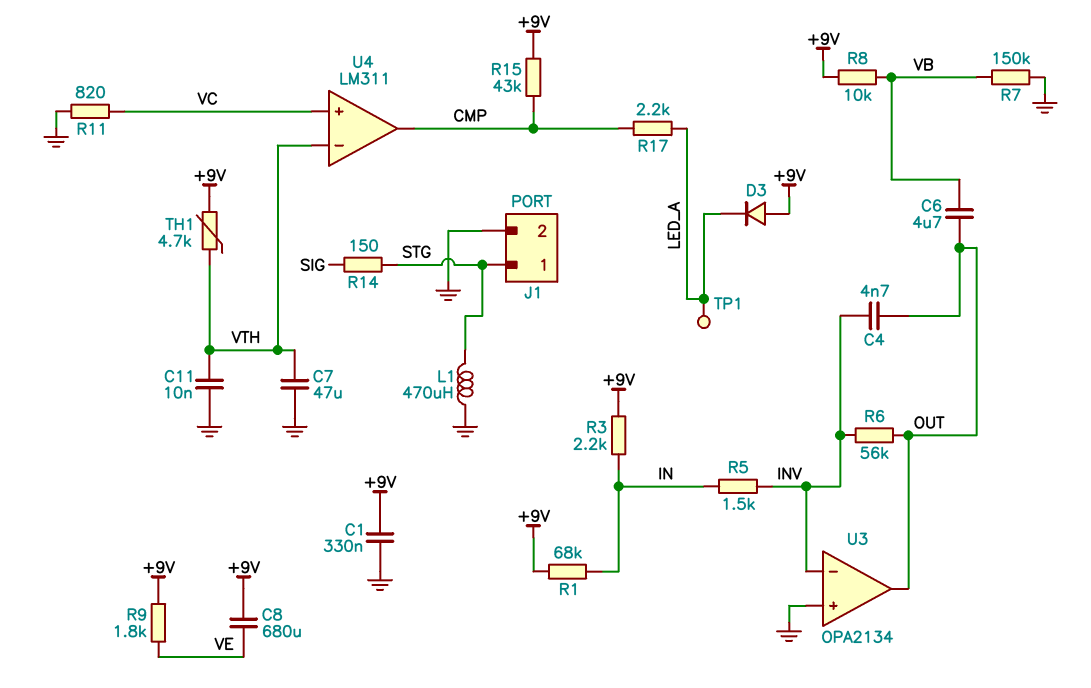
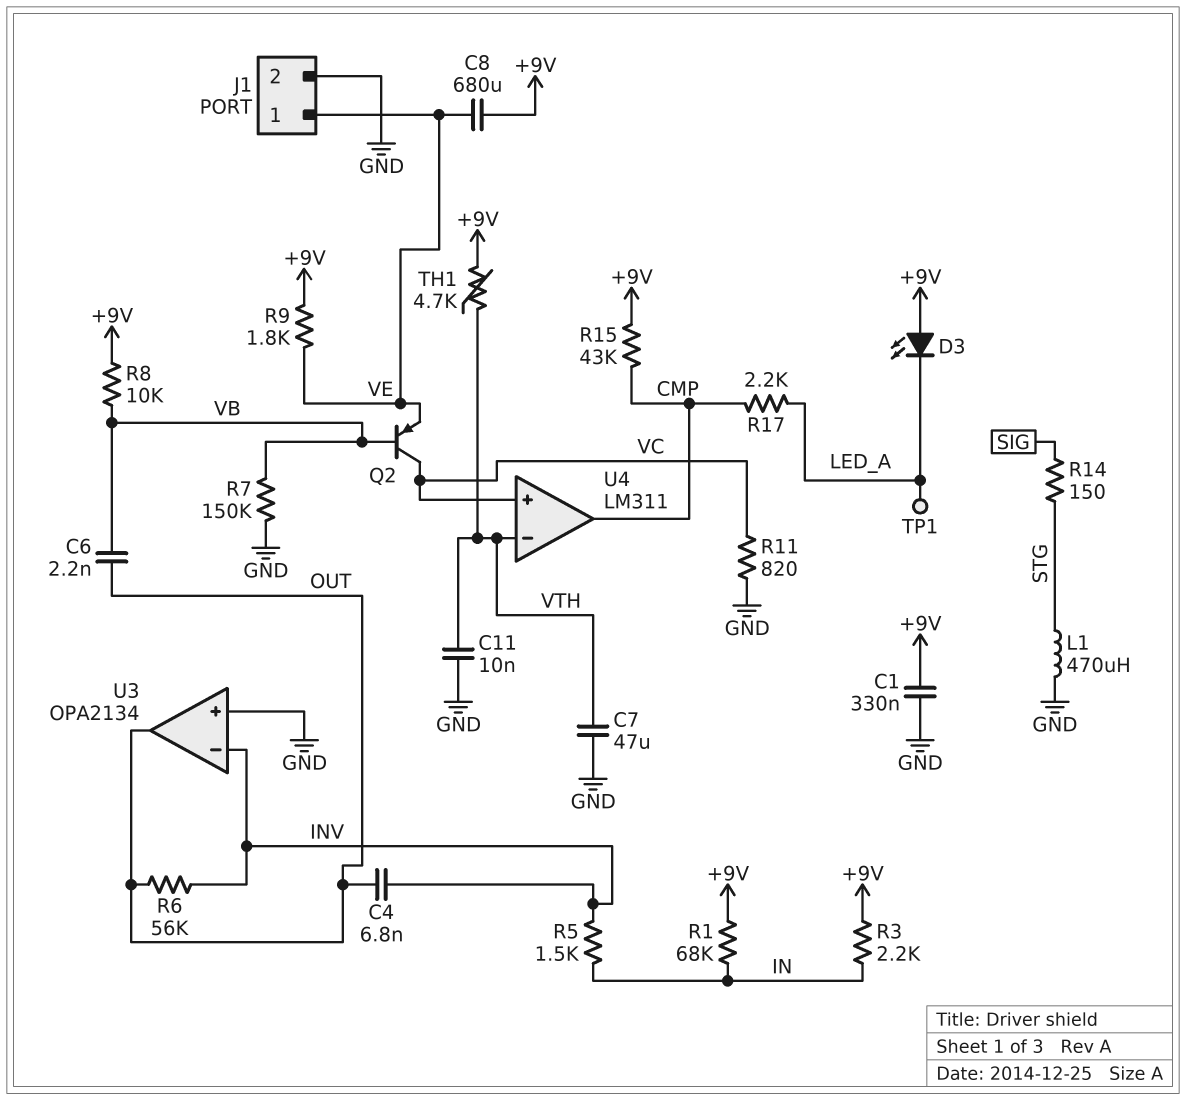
C4: 4.7nF (INV, OUT) -> 6.8nF (INV, OUT)
C6: 4.7uF (OUT, VB) -> 2.2nF (OUT, VB)
D3: diode (A +9V, K LED_A) -> LED (A +9V, K LED_A)
J1 pin 1: STG -> VE
Q2: none -> PNP (B VB, C VC, E VE)

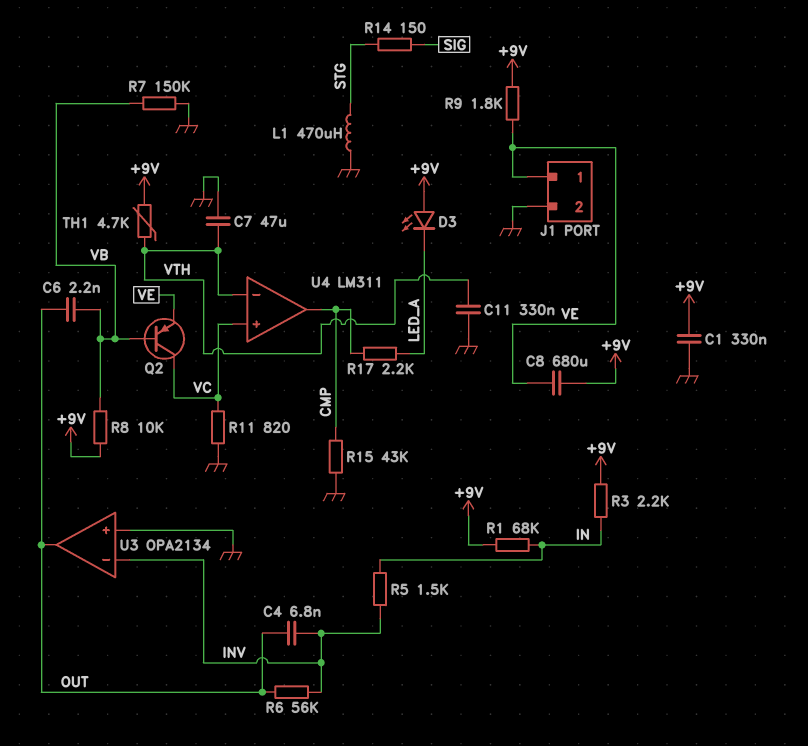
C11: 10nF (GND, VTH) -> 330nF (GND, VTH)
R15: 43k (+9V, CMP) -> 43k (CMP, GND)
TP1: test point (LED_A) -> none

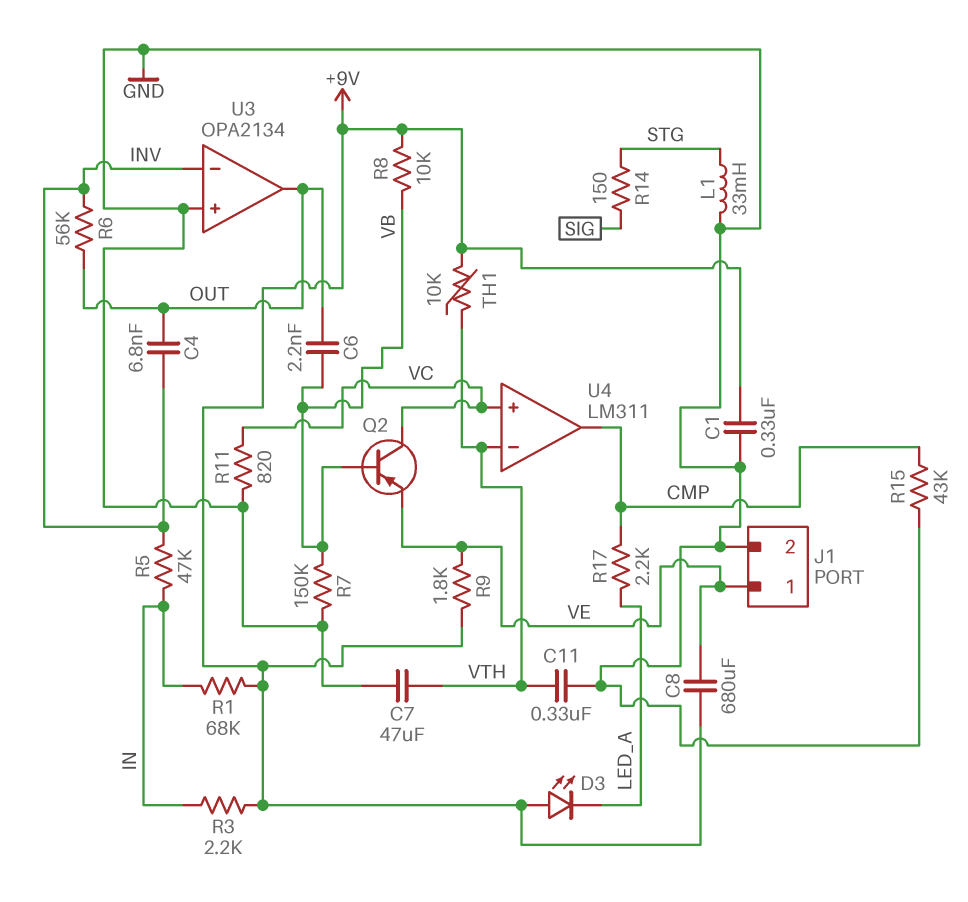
L1: 470uH (GND, STG) -> 33mH (GND, STG)
R5: 1.5k (IN, INV) -> 47k (IN, INV)
TH1: 4.7k (+9V, VTH) -> 10k (+9V, VTH)

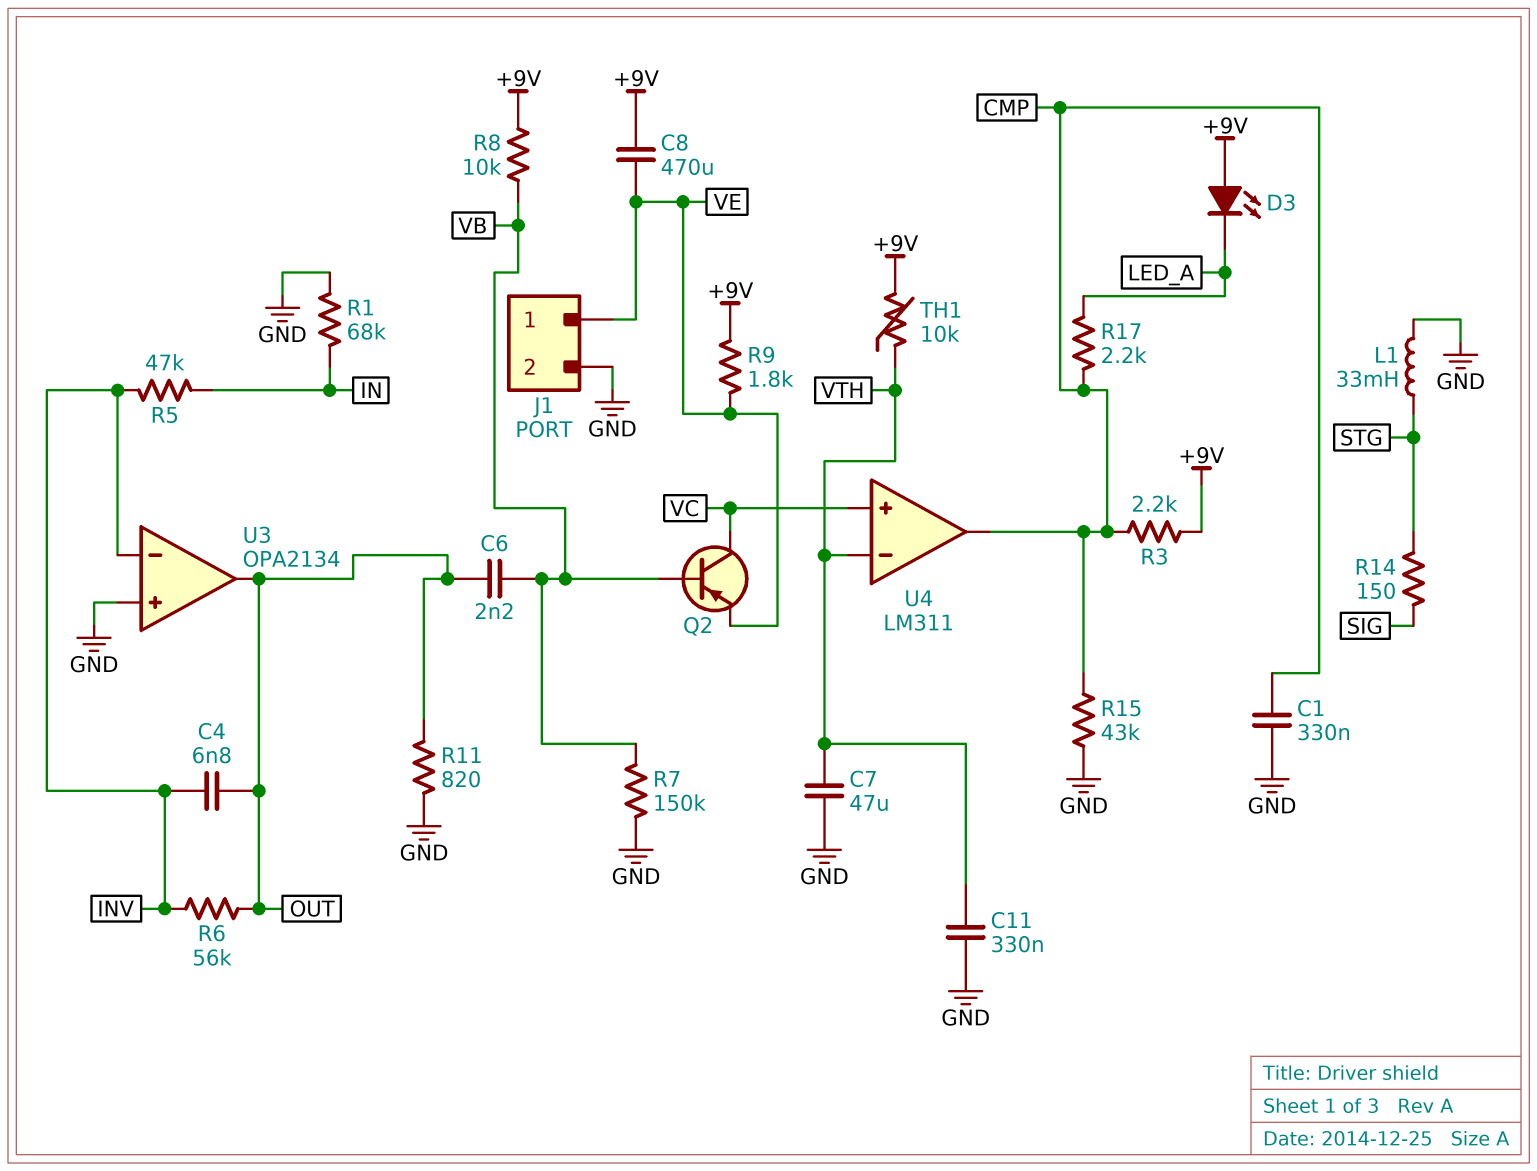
C1: 330nF (+9V, GND) -> 330nF (CMP, GND)
C8: 680uF (+9V, VE) -> 470uF (+9V, VE)
R1: 68k (+9V, IN) -> 68k (GND, IN)
R3: 2.2k (+9V, IN) -> 2.2k (+9V, CMP)
R11: 820 (GND, VC) -> 820 (GND, OUT)

